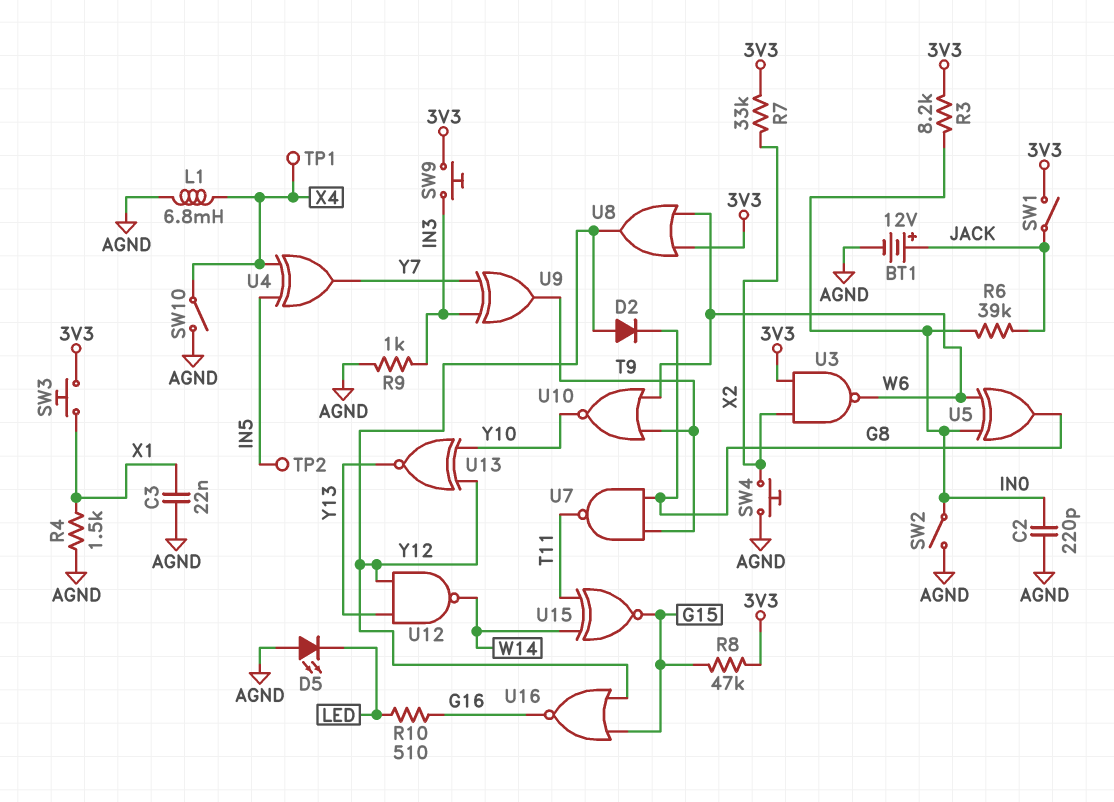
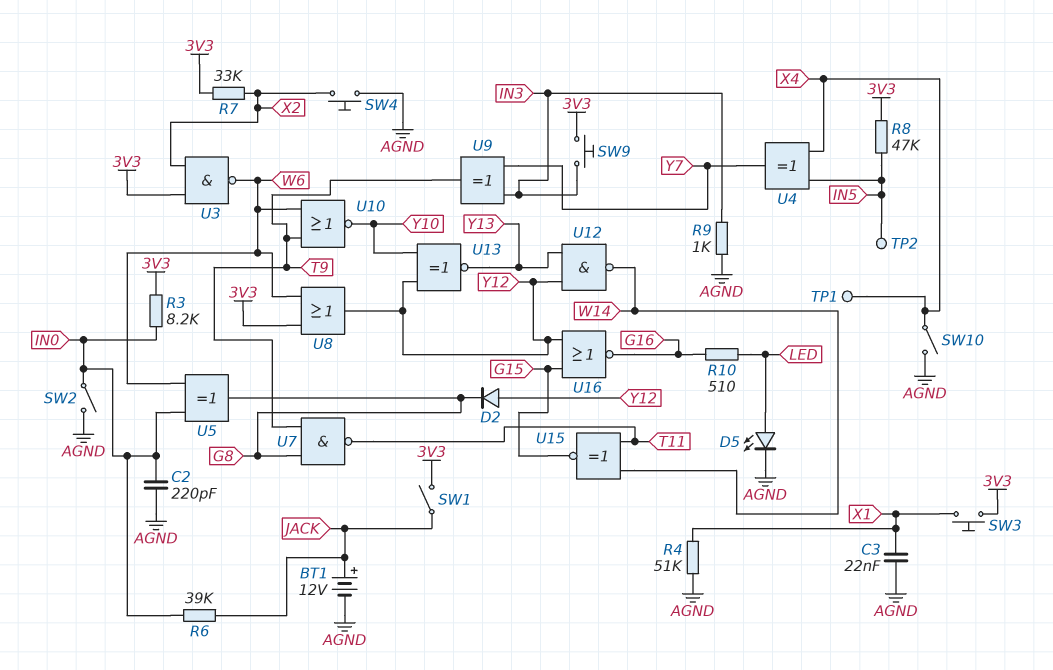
D5: LED (A AGND, K LED) -> LED (A LED, K AGND)
L1: 6.8mH (AGND, X4) -> none
R4: 1.5k (AGND, X1) -> 51k (AGND, X1)
R8: 47k (3V3, G15) -> 47k (3V3, IN5)

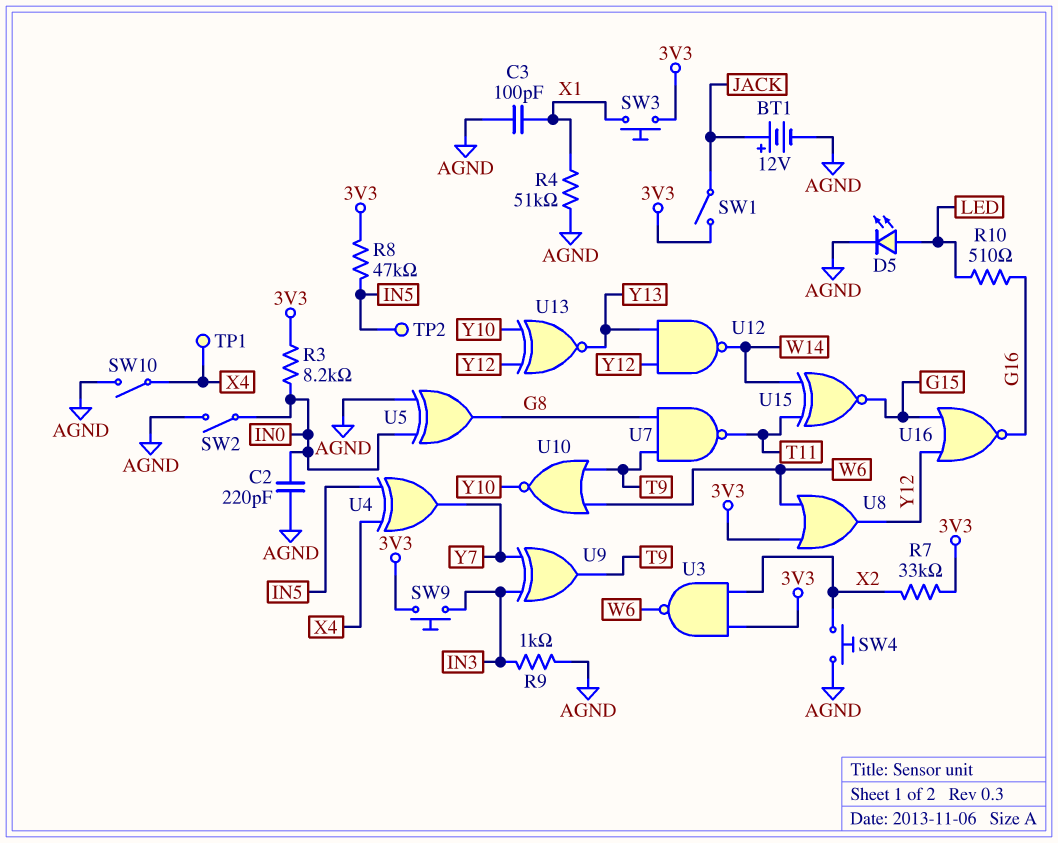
C3: 22nF (AGND, X1) -> 100pF (AGND, X1)
D2: diode (A Y12, K G8) -> none
R6: 39k (IN0, JACK) -> none
U5: XOR (in IN0, in W6, out G8) -> XOR (in AGND, in IN0, out G8)

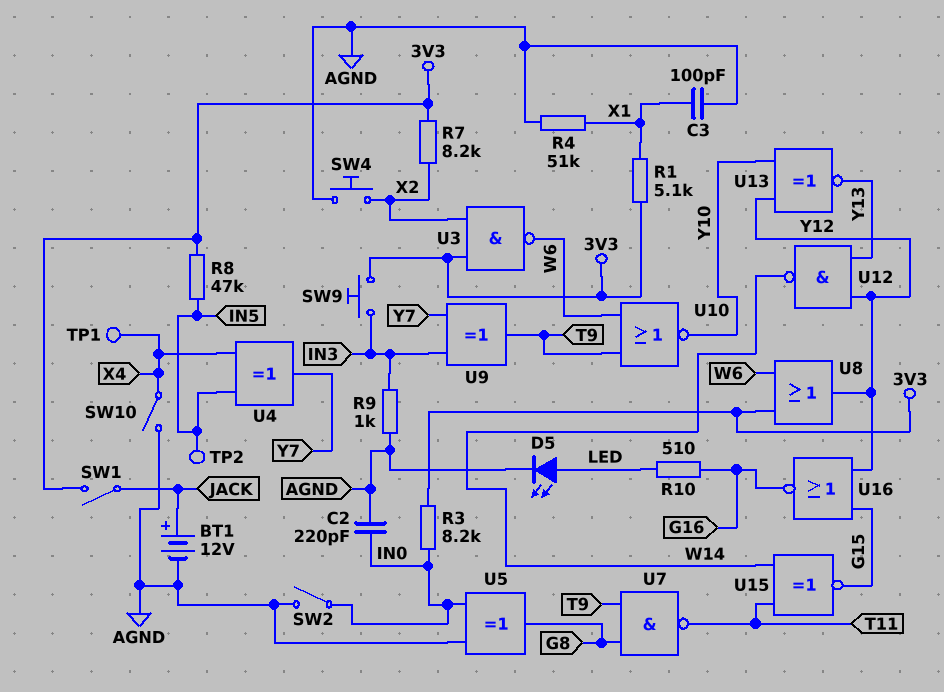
R1: none -> 5.1k (3V3, X1)
R7: 33k (3V3, X2) -> 8.2k (3V3, X2)
SW3: button (3V3, X1) -> none

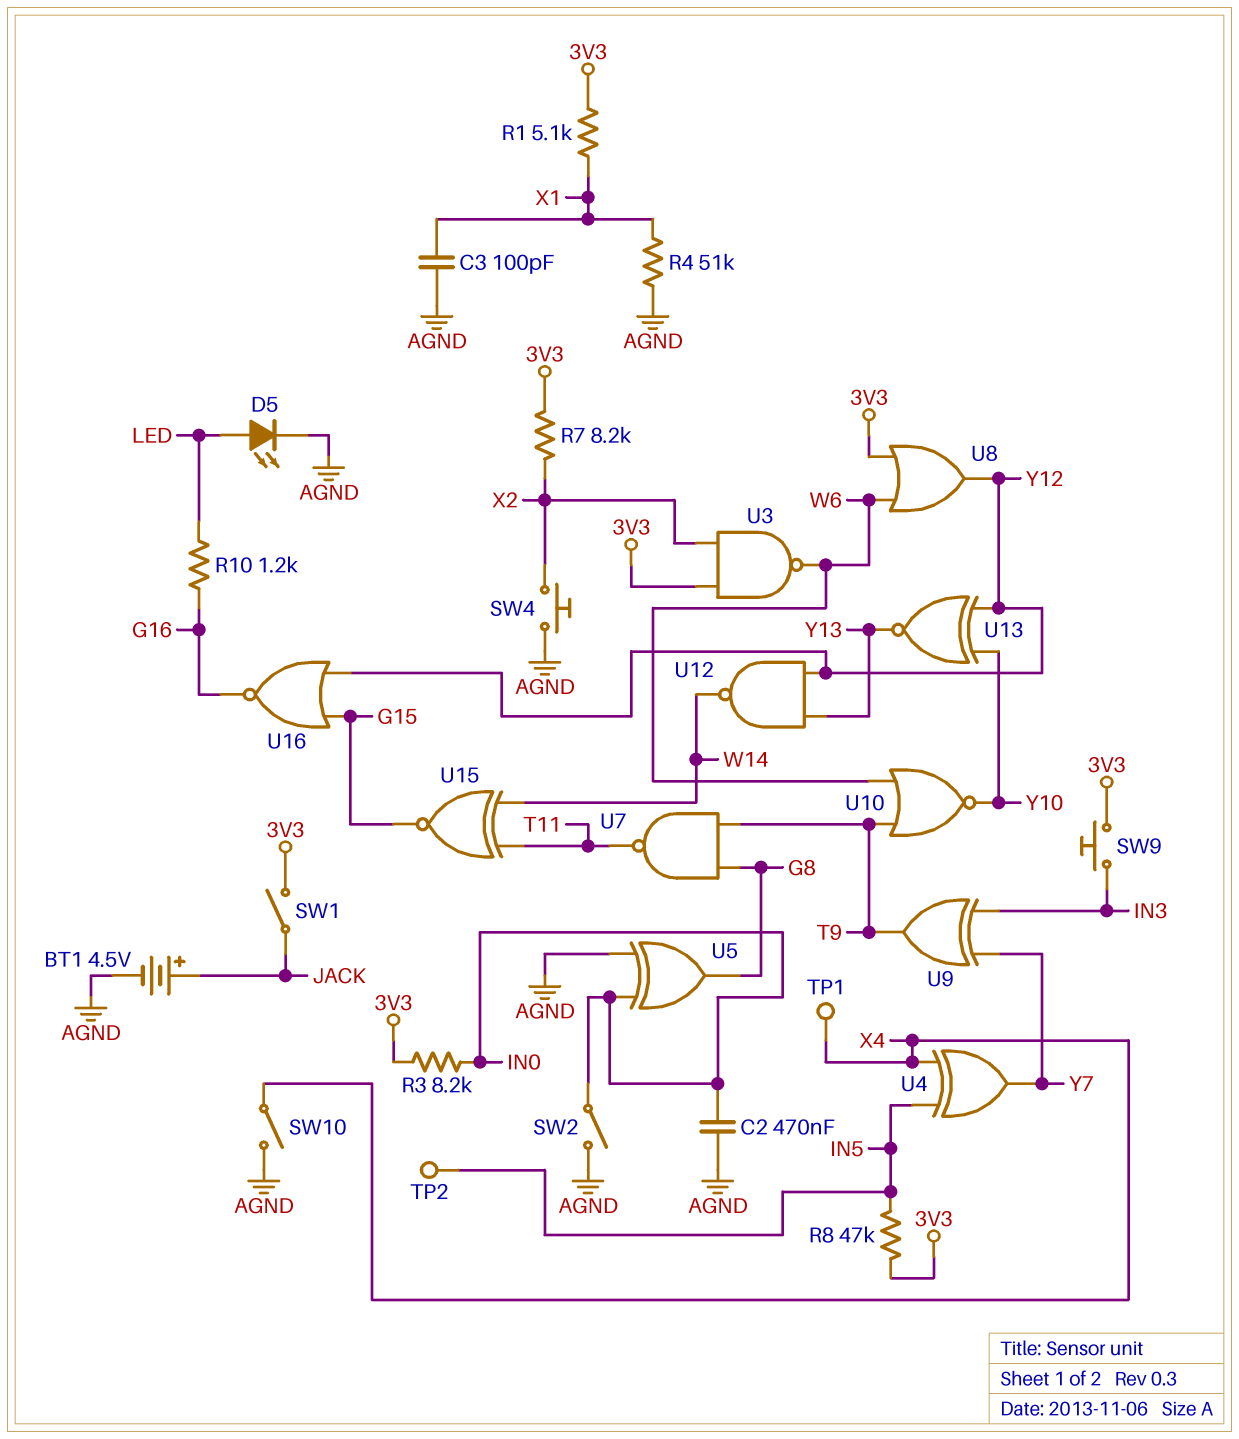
BT1: 12V (plus JACK, minus AGND) -> 4.5V (plus JACK, minus AGND)
C2: 220pF (AGND, IN0) -> 470nF (AGND, IN0)
R9: 1k (AGND, IN3) -> none
R10: 510 (G16, LED) -> 1.2k (G16, LED)

